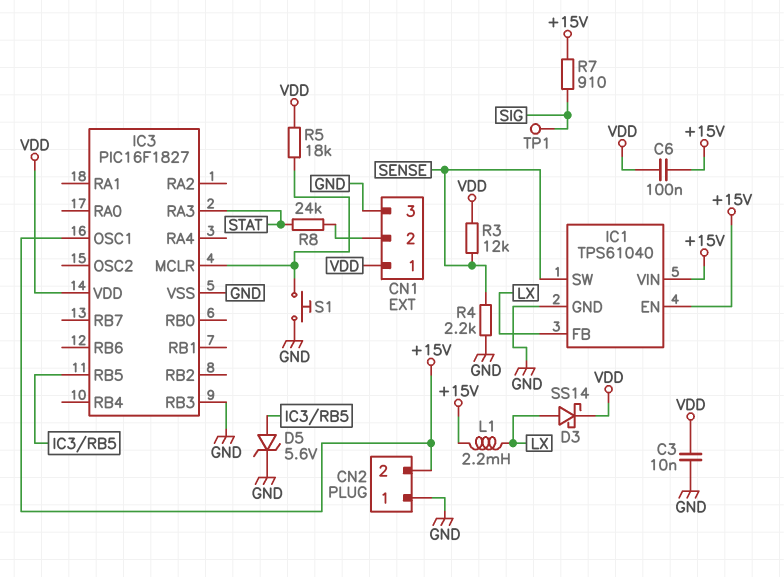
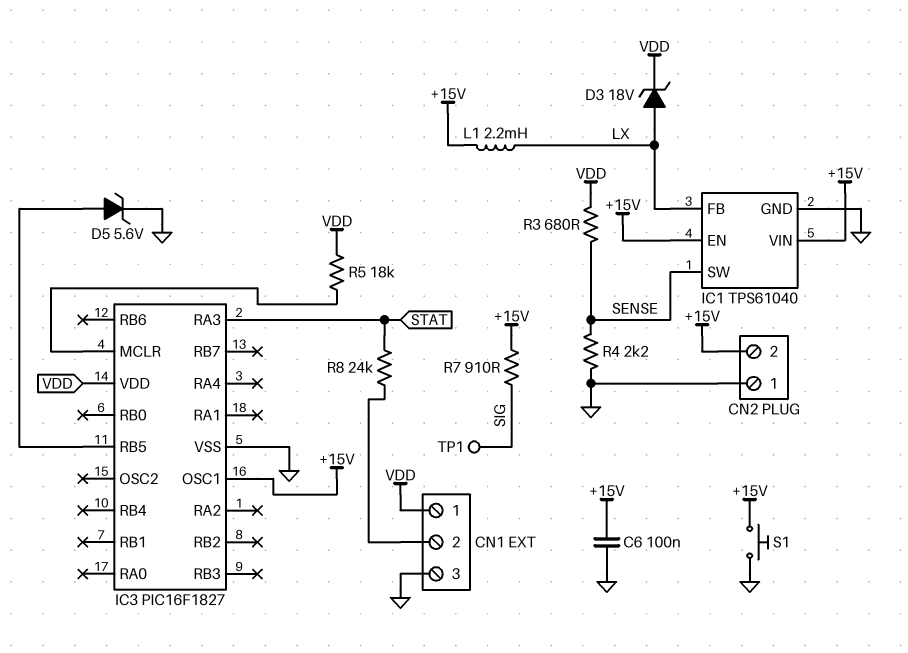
C3: 10nF (GND, VDD) -> none
C6: 100nF (+15V, VDD) -> 100nF (+15V, GND)
D3: schottky SS14 (A LX, K VDD) -> zener 18V (A LX, K VDD)
IC3 pin RB3: GND -> none
R3: 12k (SENSE, VDD) -> 680 (SENSE, VDD)
S1: button (GND, IC3/MCLR) -> button (+15V, GND)

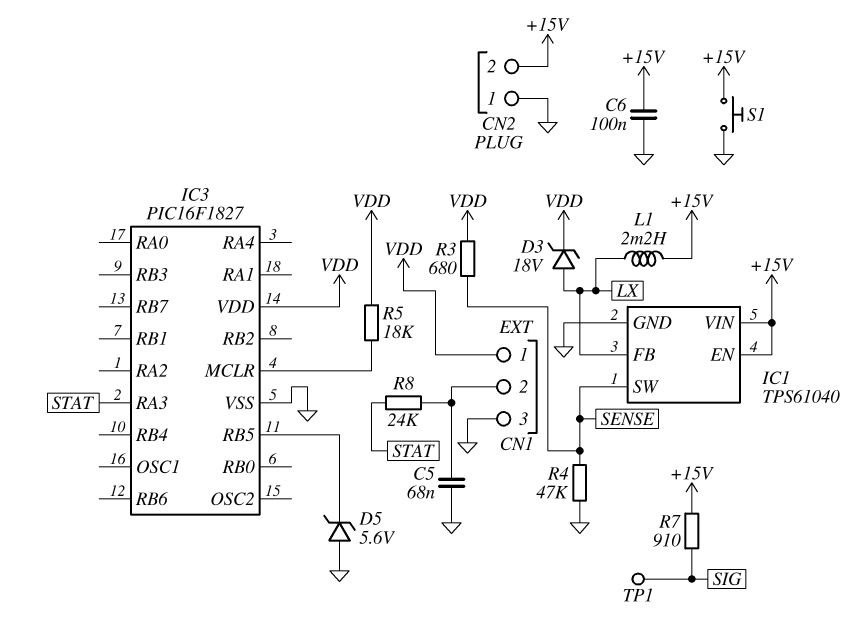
C5: none -> 68nF (CN1/2, GND)
D5: zener 5.6V (A IC3/RB5, K GND) -> zener 5.6V (A GND, K IC3/RB5)
IC3 pin OSC1: +15V -> none
R4: 2.2k (GND, SENSE) -> 47k (GND, SENSE)

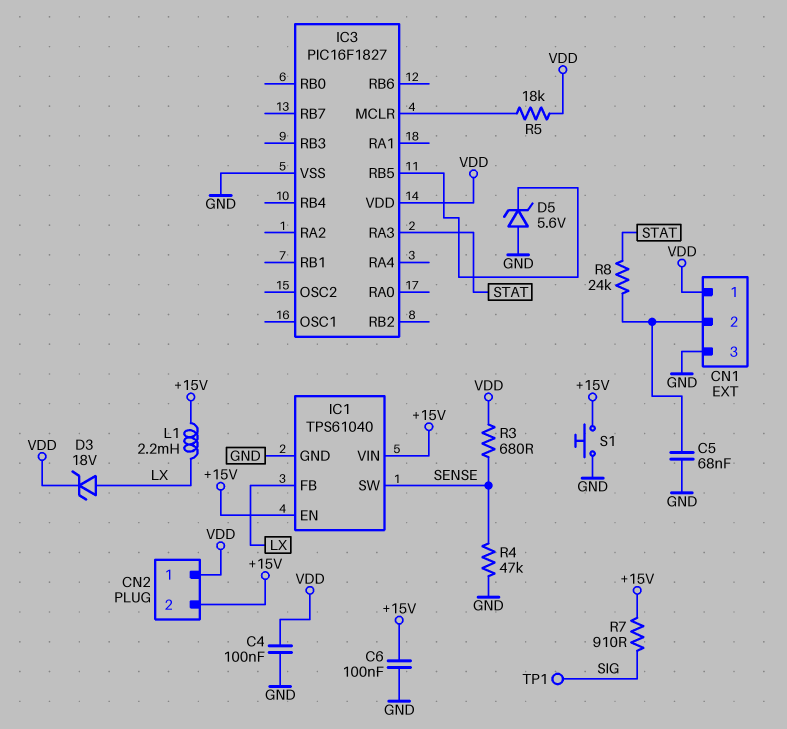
C4: none -> 100nF (GND, VDD)
CN2 pin 1: GND -> VDD

